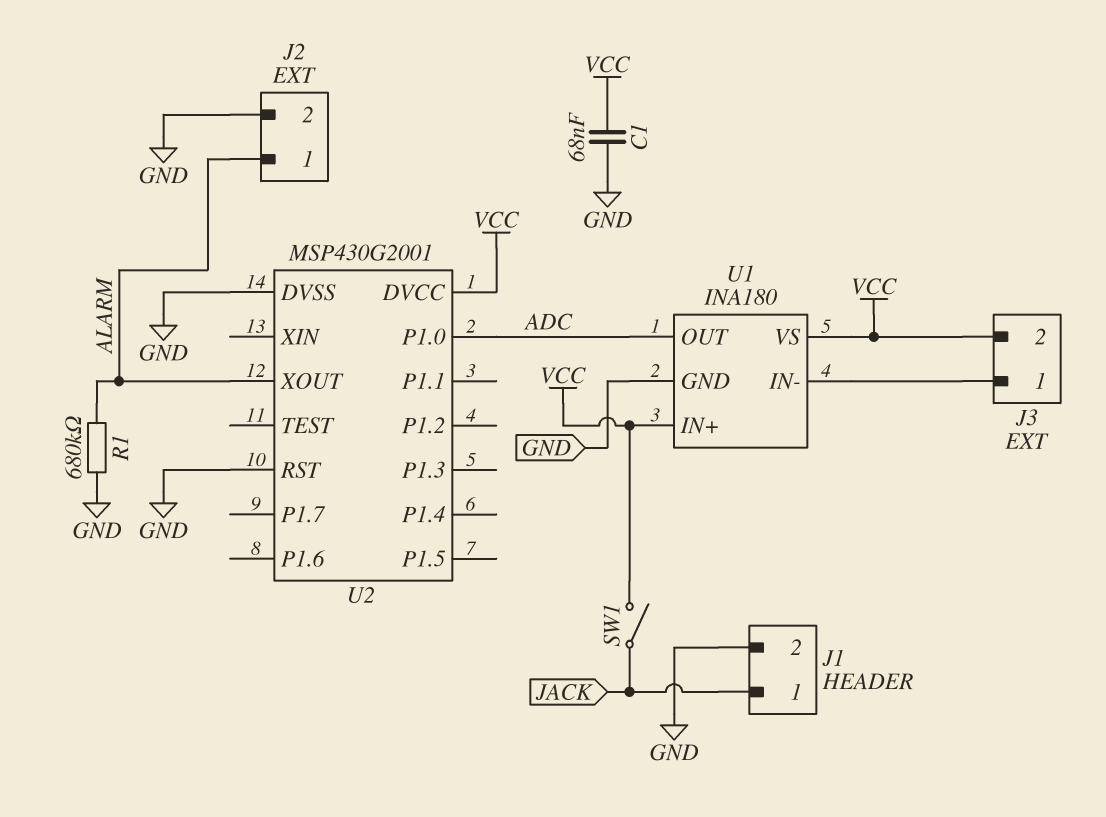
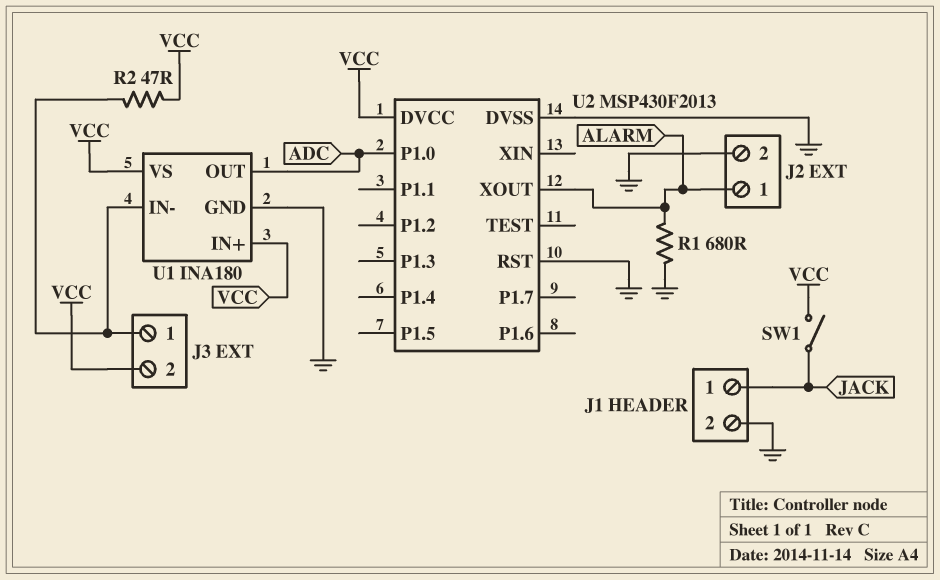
C1: 68nF (GND, VCC) -> none
R1: 680k (ALARM, GND) -> 680 (ALARM, GND)
R2: none -> 47 (J3/1, VCC)
U2: MSP430G2001 -> MSP430F2013

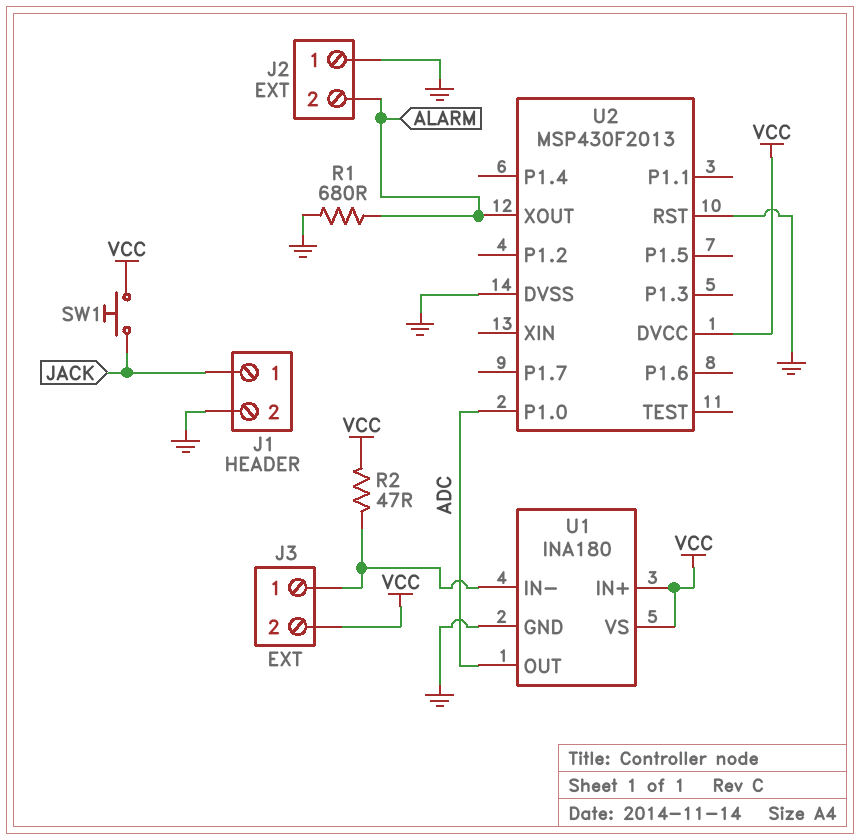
J2 pin 1: ALARM -> GND
J2 pin 2: GND -> ALARM
SW1: switch (JACK, VCC) -> button (JACK, VCC)

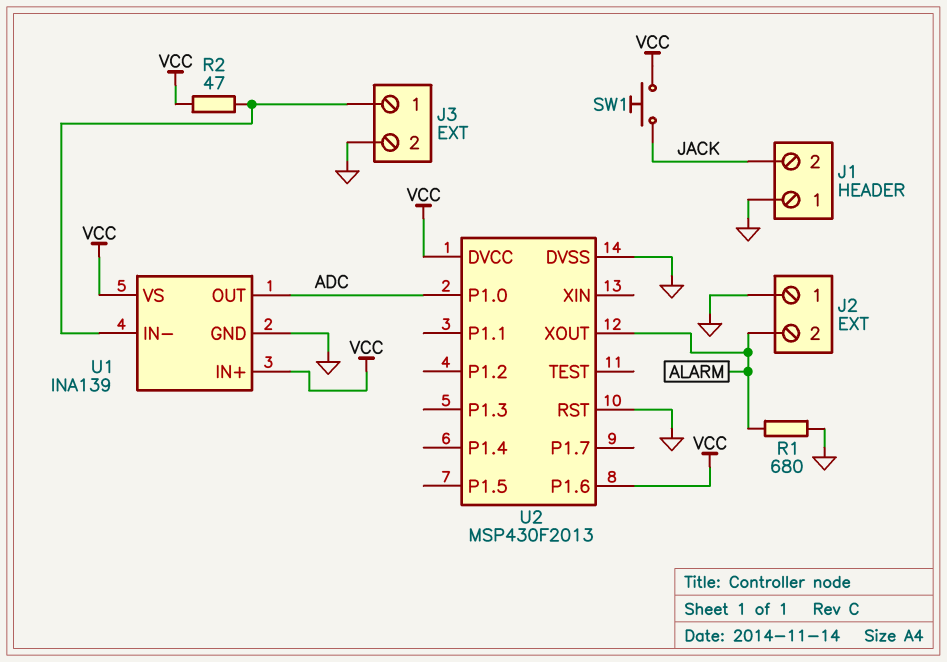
J1 pin 1: JACK -> GND
J1 pin 2: GND -> JACK
J3 pin 2: VCC -> GND
U1: INA180 -> INA139
U2 pin P1.6: none -> VCC

